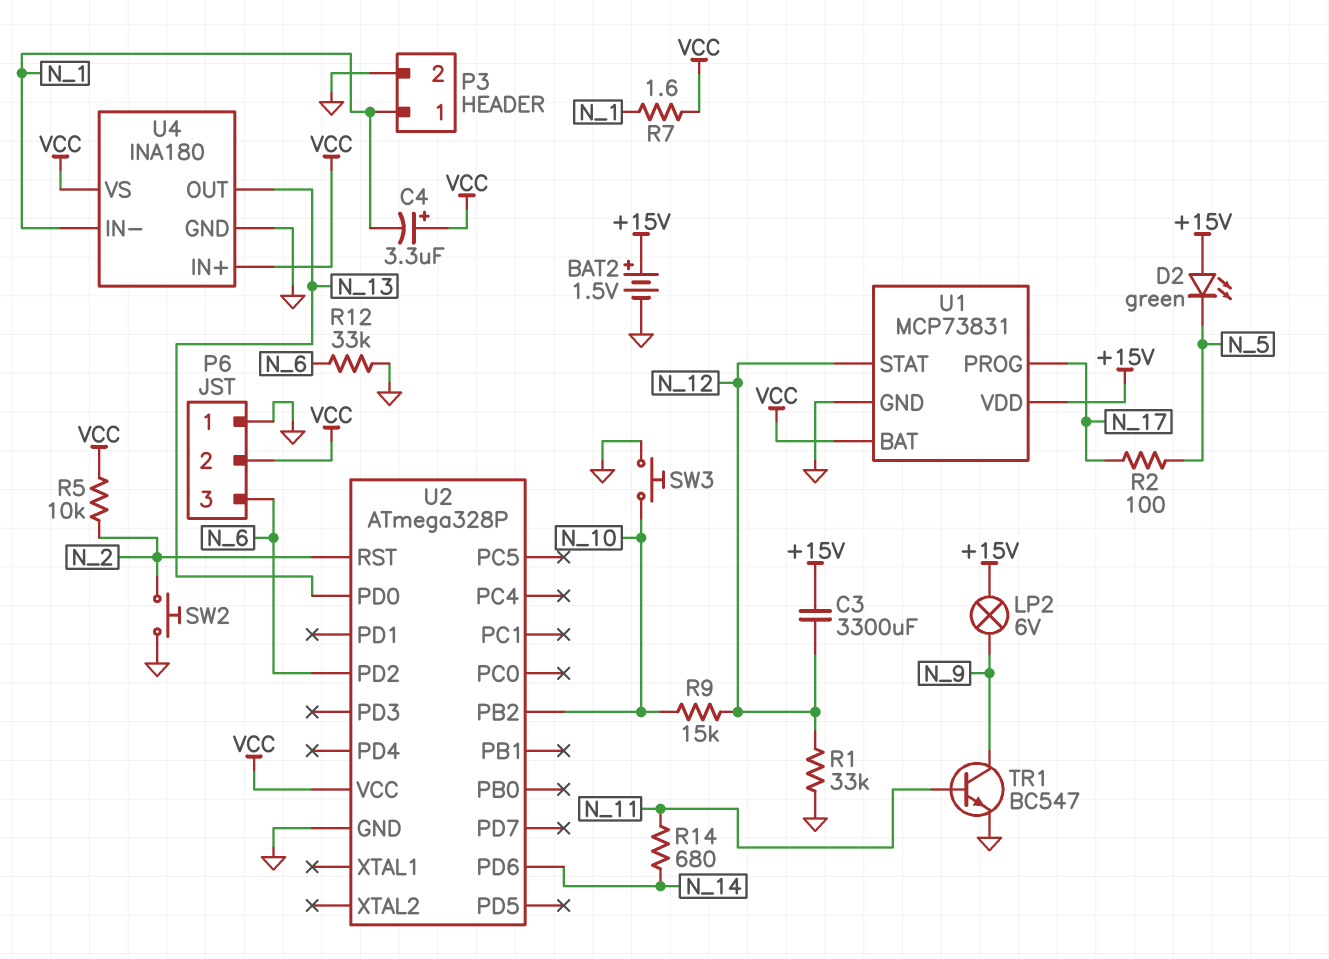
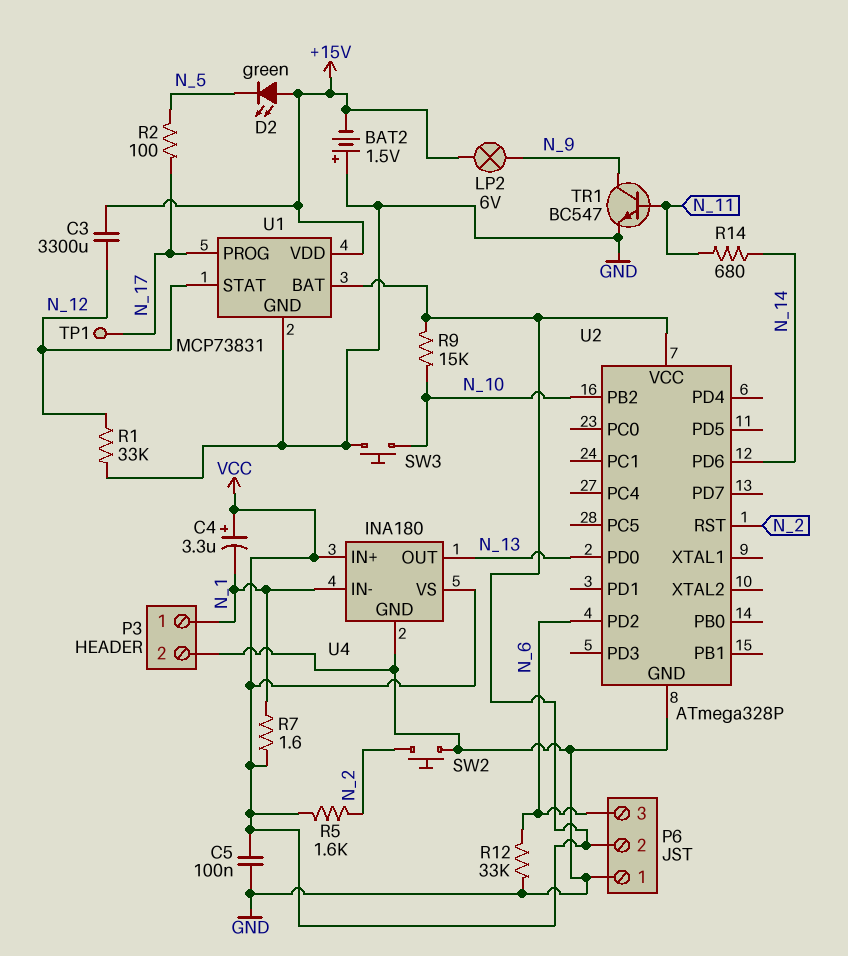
BAT2: 1.5V (plus +15V, minus GND) -> 1.5V (plus GND, minus +15V)
C5: none -> 100nF (GND, VCC)
R5: 10k (N_2, VCC) -> 1.6k (N_2, VCC)
R9: 15k (N_10, N_12) -> 15k (N_10, VCC)
TP1: none -> test point (N_17)

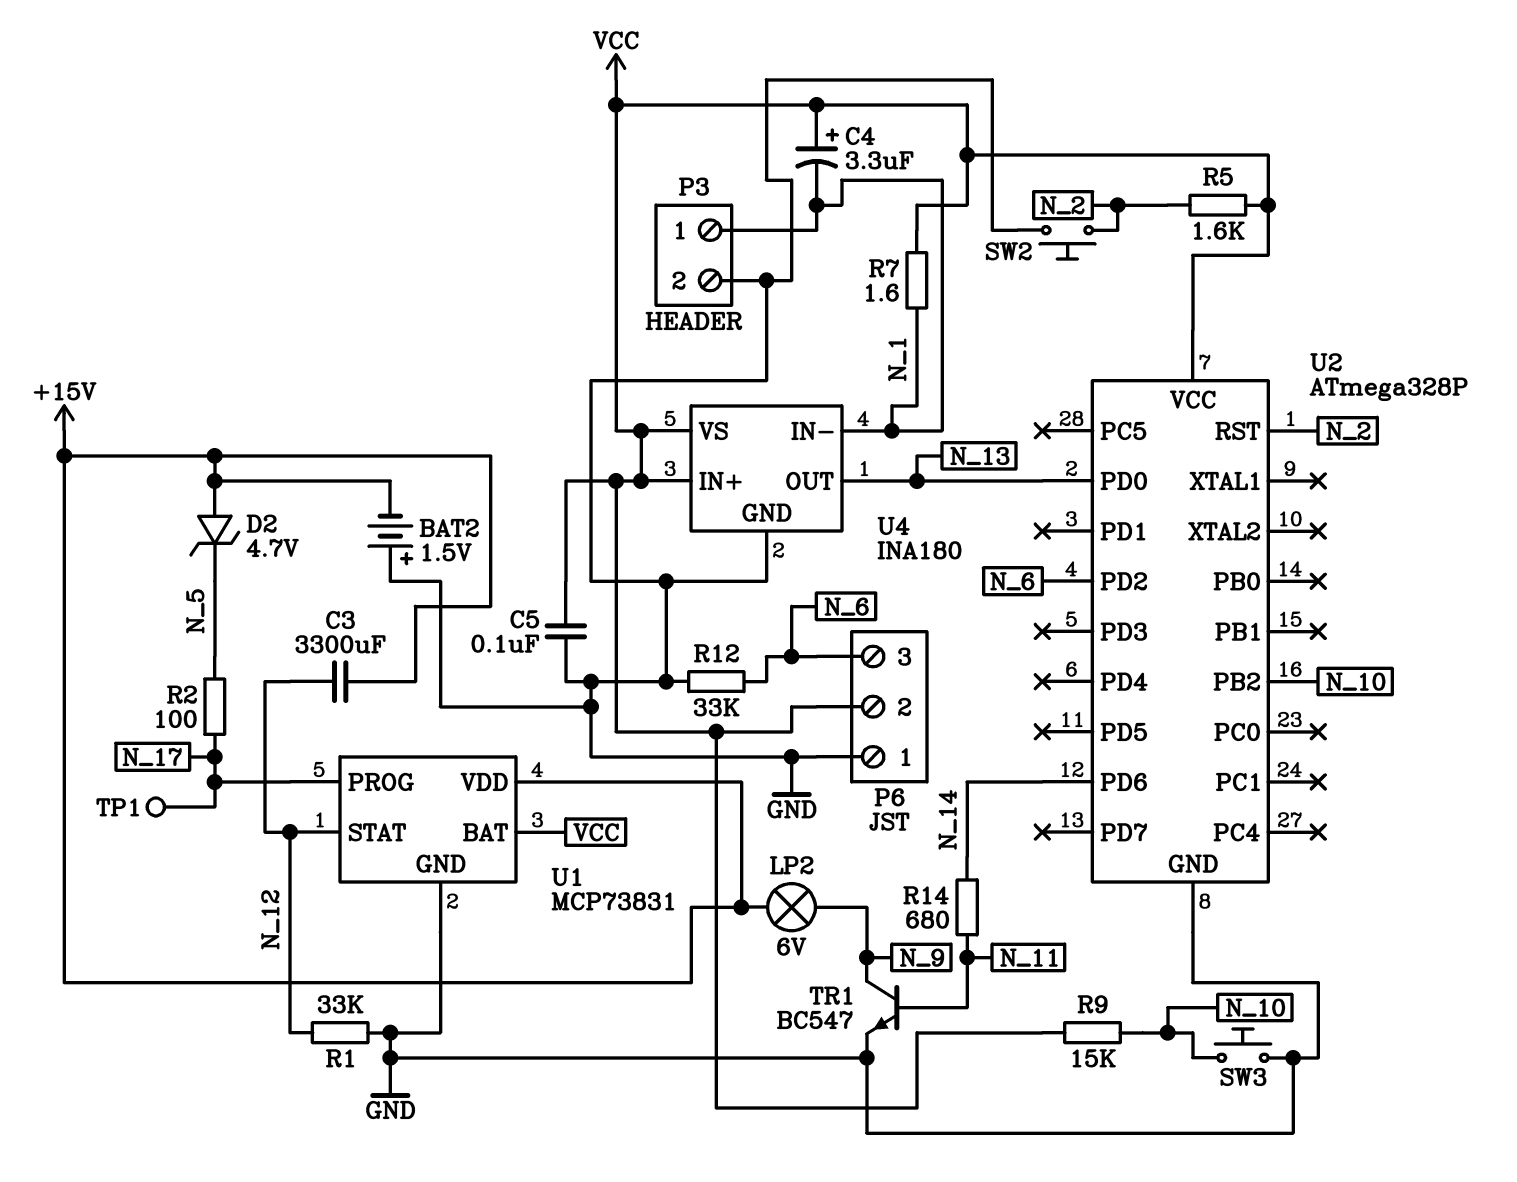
D2: LED green (A +15V, K N_5) -> zener 4.7V (A +15V, K N_5)

